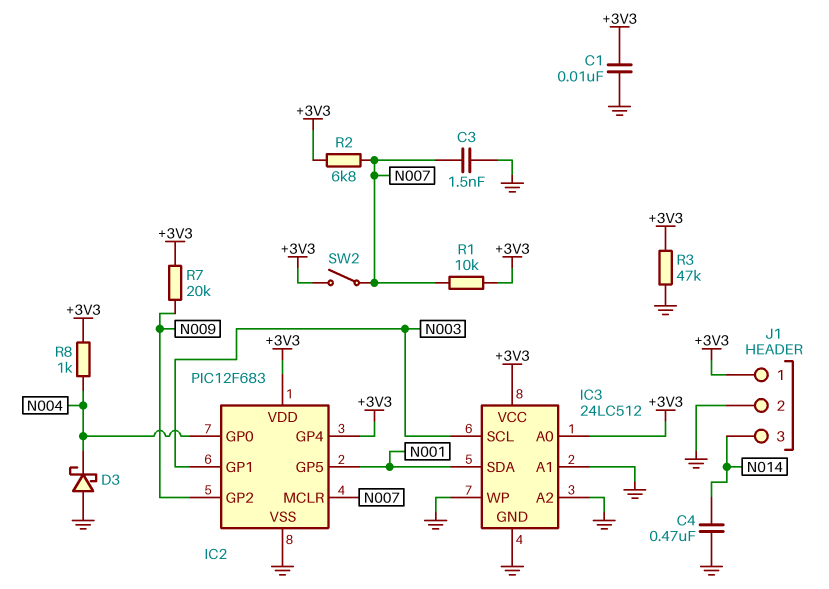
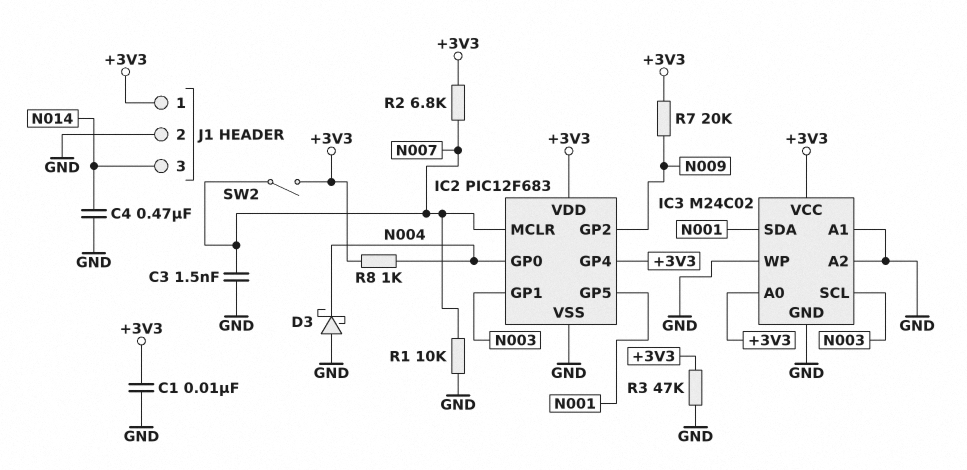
IC3: 24LC512 -> M24C02
R1: 10k (+3V3, N007) -> 10k (GND, N007)

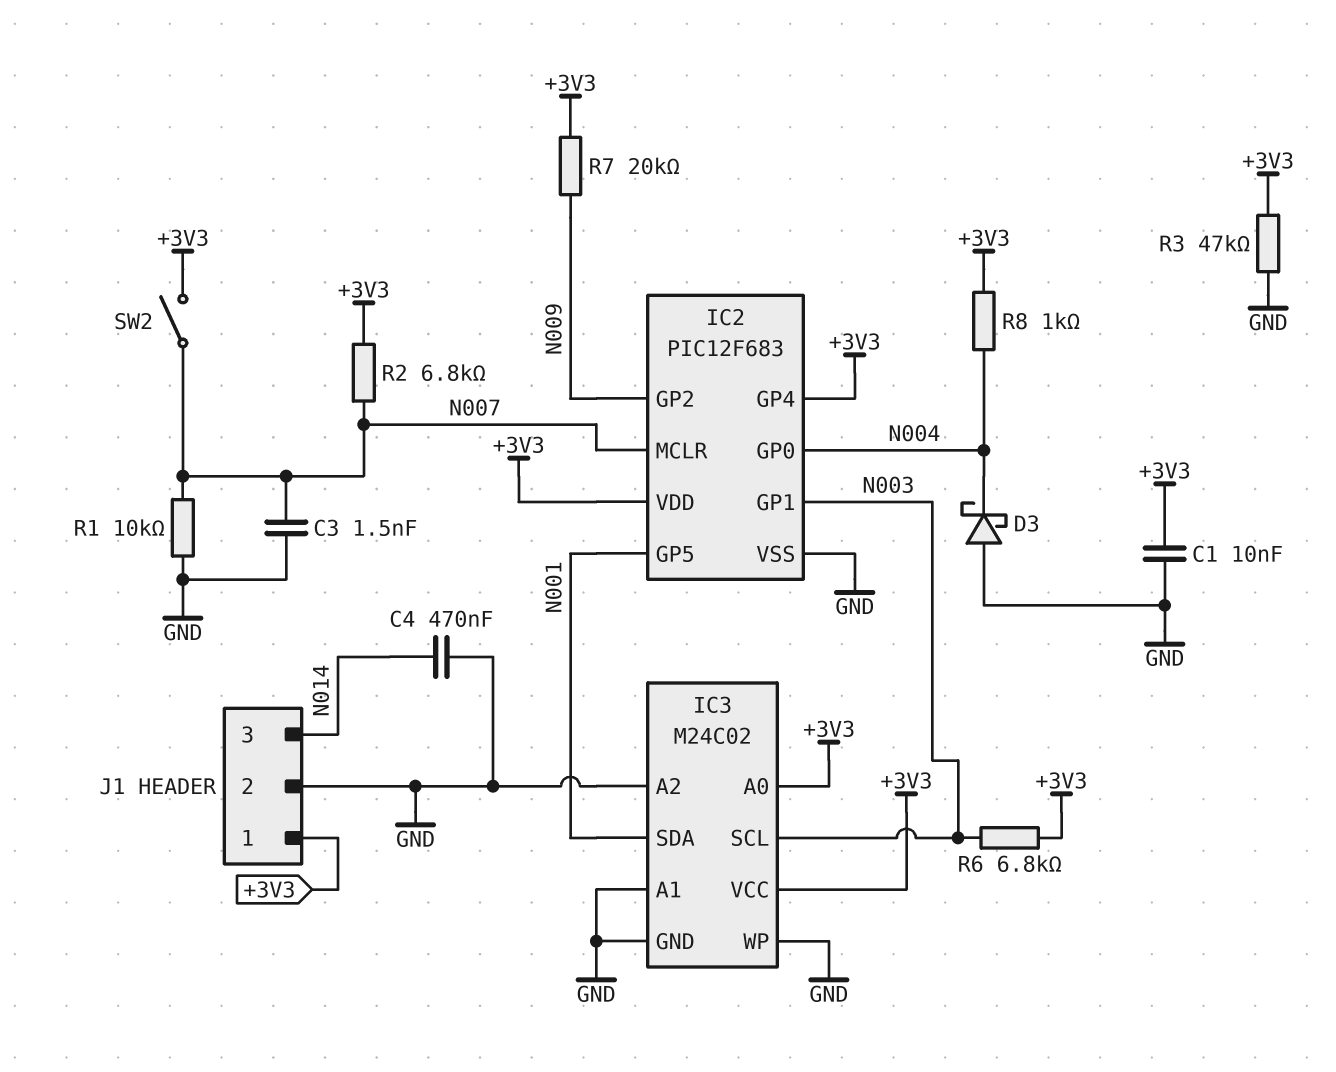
R6: none -> 6.8k (+3V3, N003)

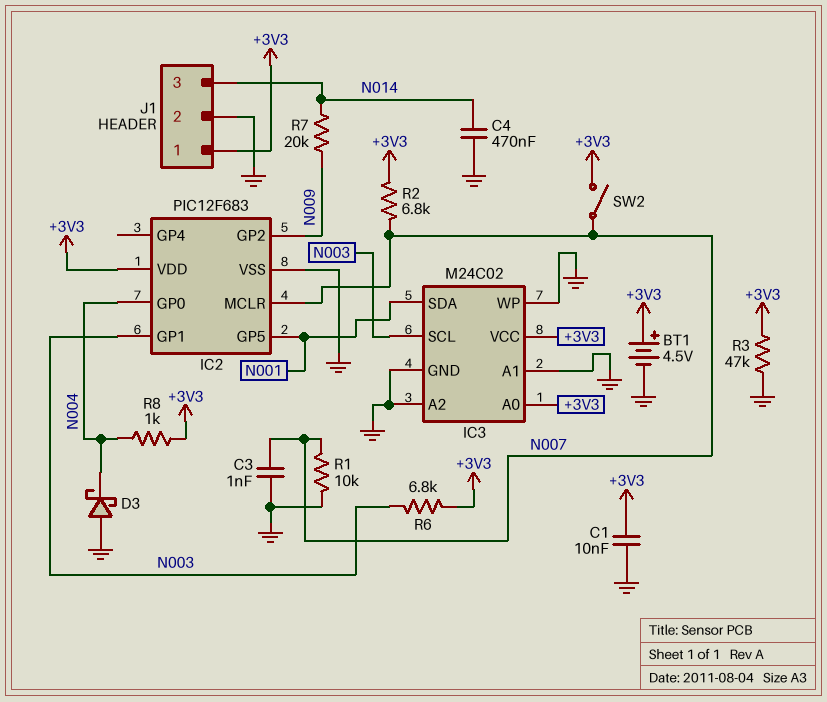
BT1: none -> 4.5V (plus +3V3, minus GND)
C3: 1.5nF (GND, N007) -> 1nF (GND, N007)
IC2 pin GP4: +3V3 -> none
R7: 20k (+3V3, N009) -> 20k (N009, N014)

